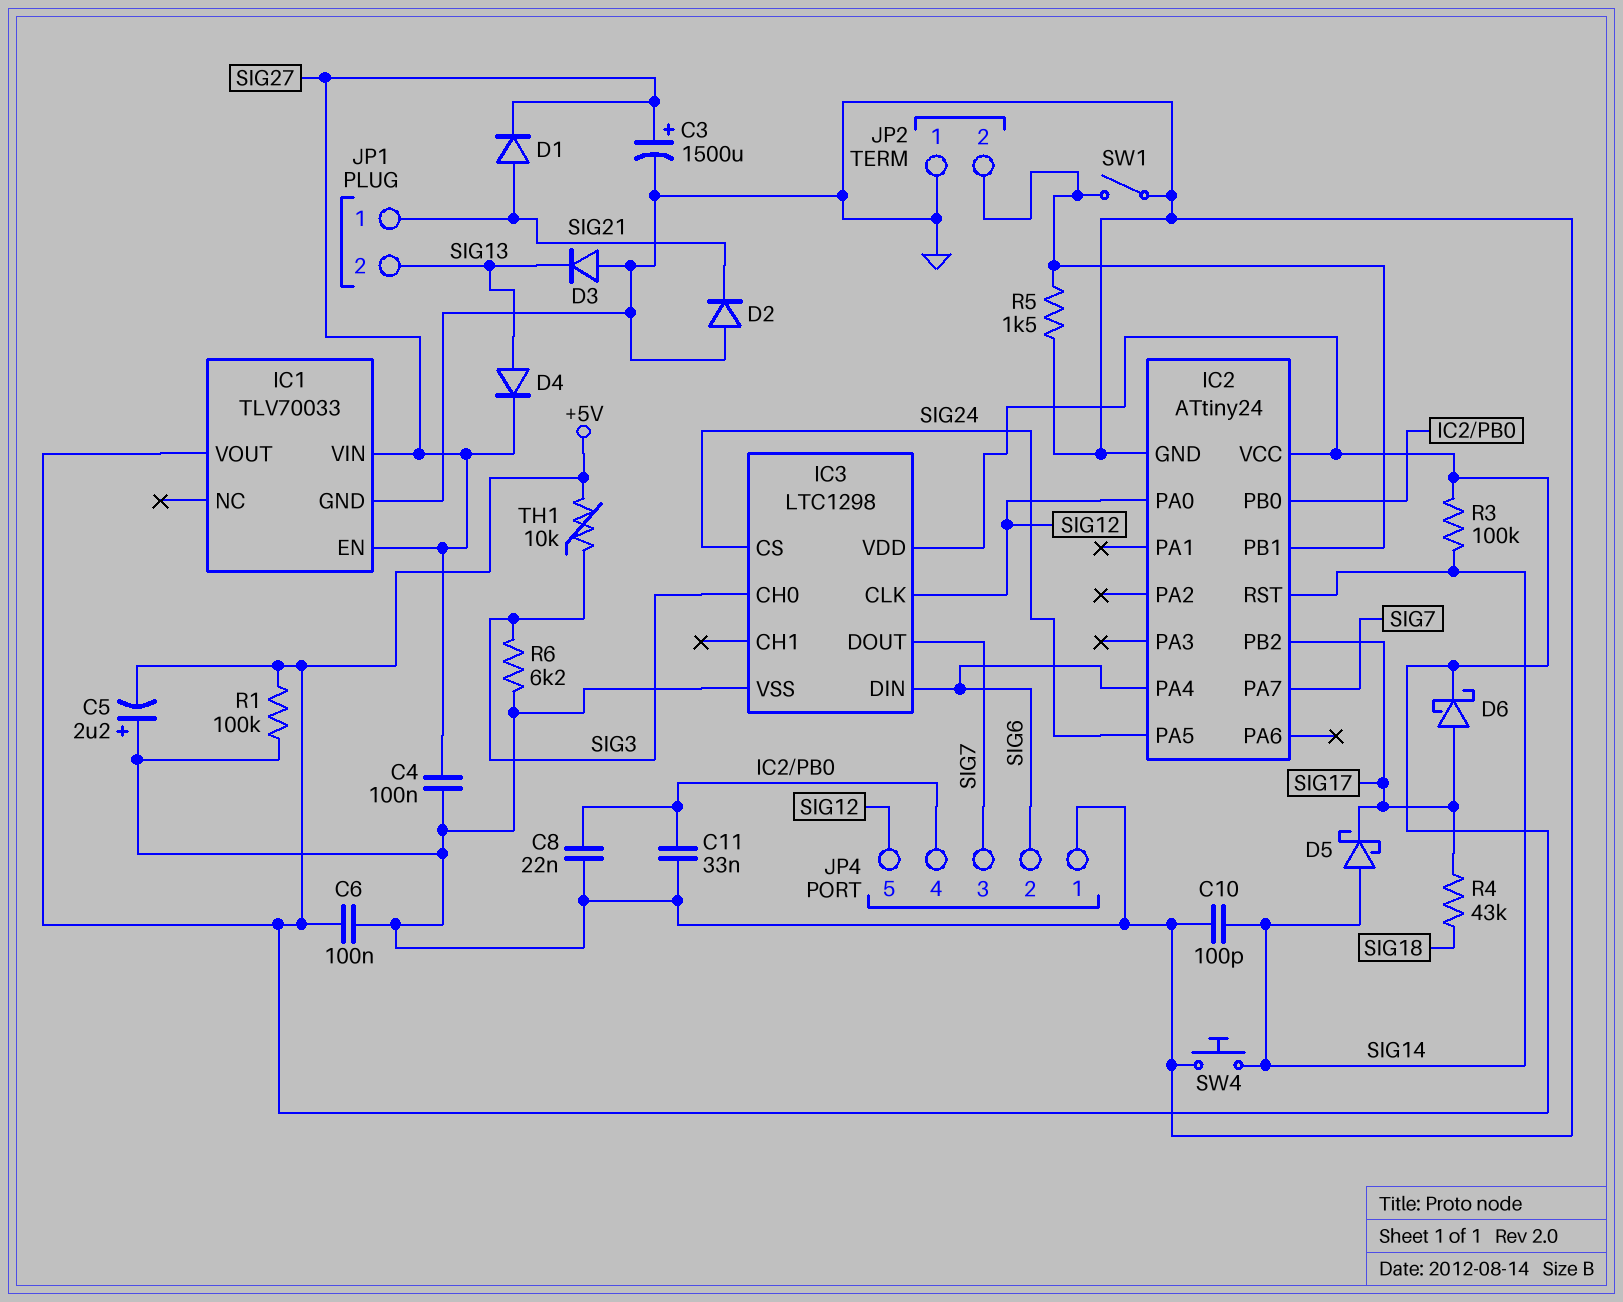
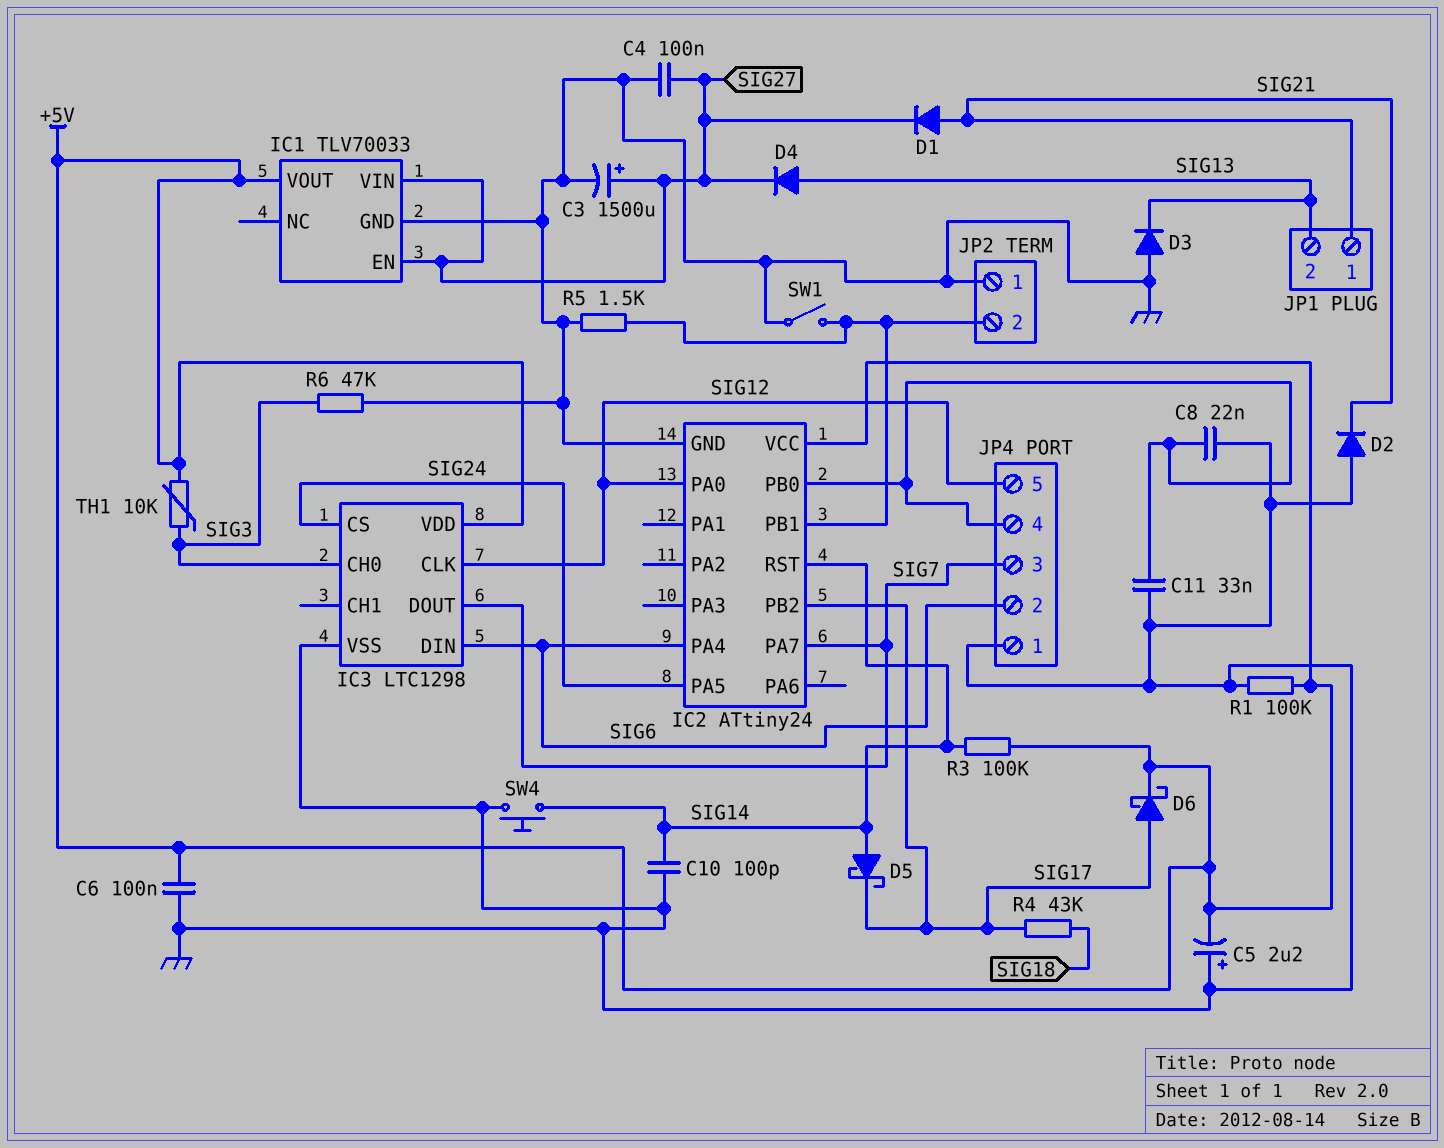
R6: 6.2k (GND, SIG3) -> 47k (GND, SIG3)

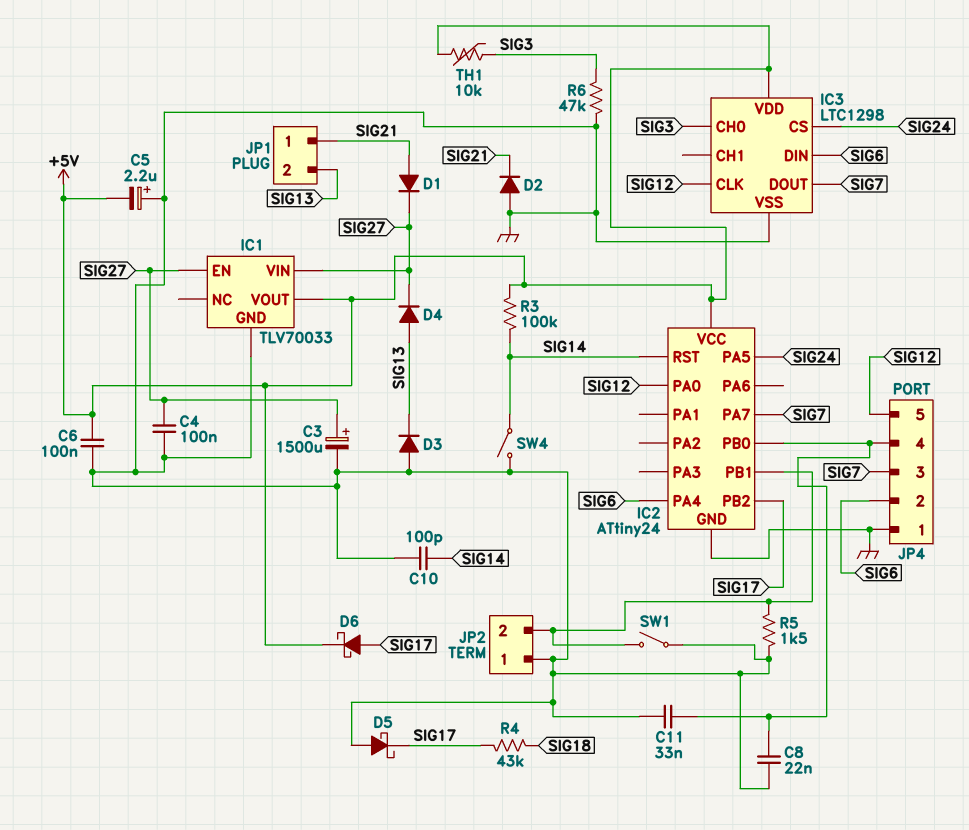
D5: schottky (A SIG14, K SIG17) -> schottky (A GND, K SIG17)
R1: 100k (+5V, GND) -> none
SW4: button (GND, SIG14) -> switch (GND, SIG14)

